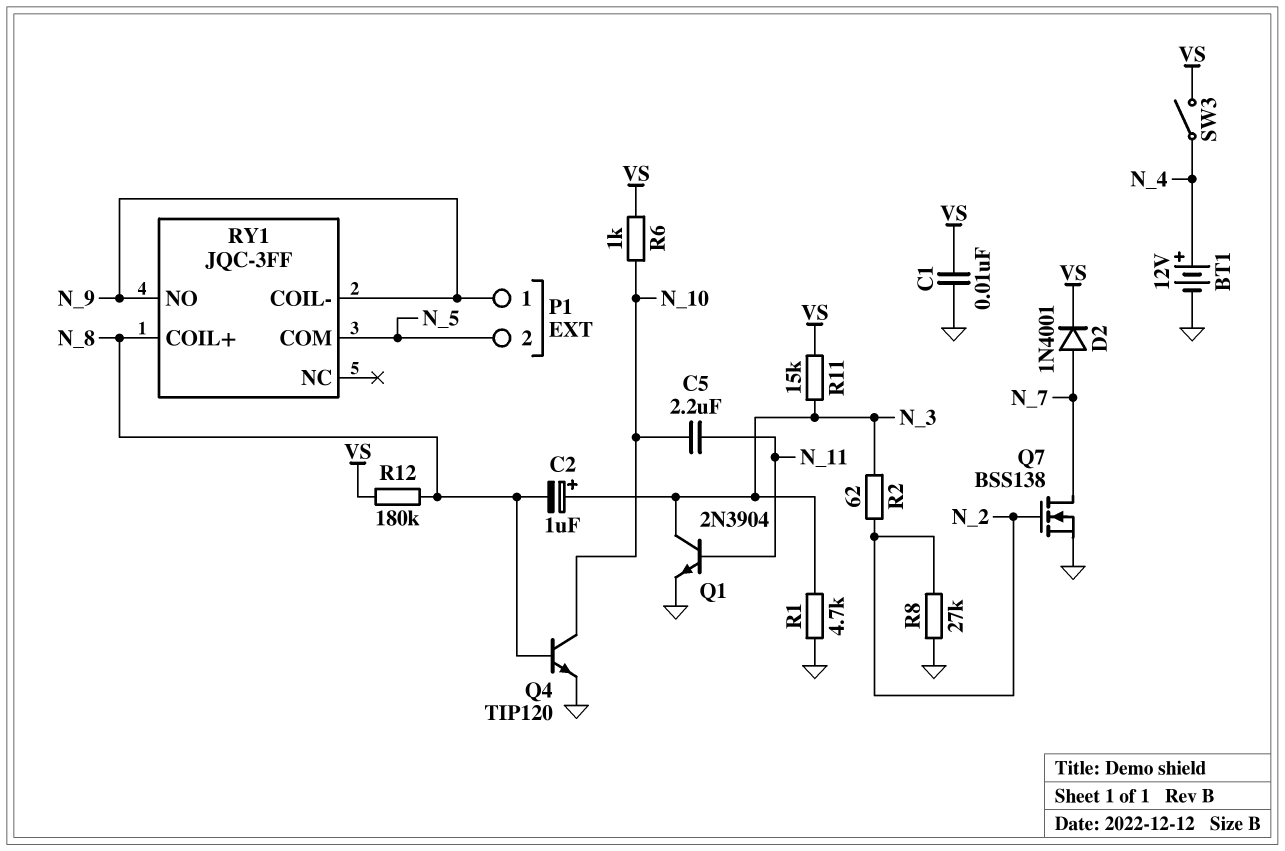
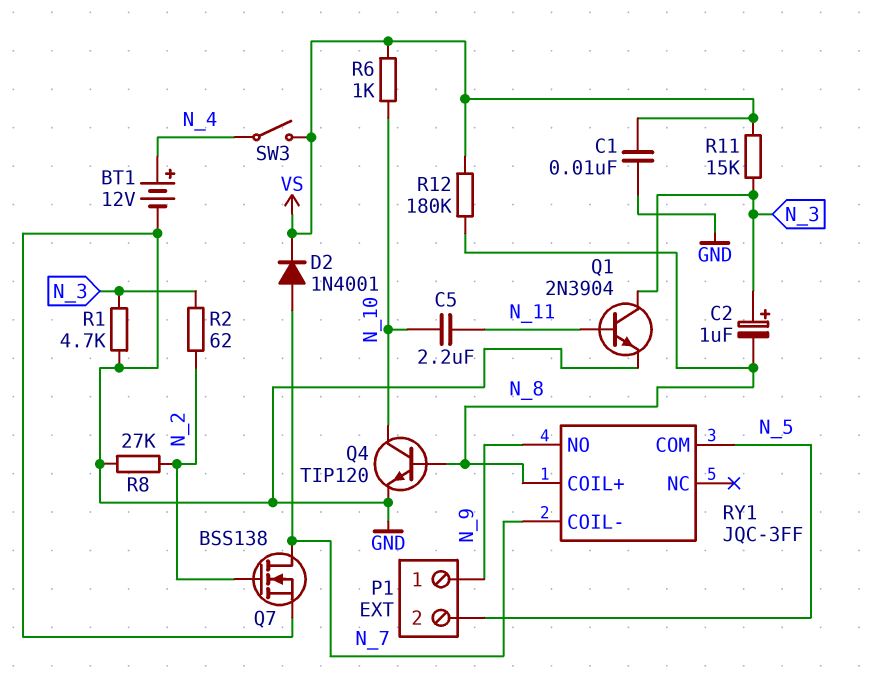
RY1 pin COIL-: N_9 -> N_7

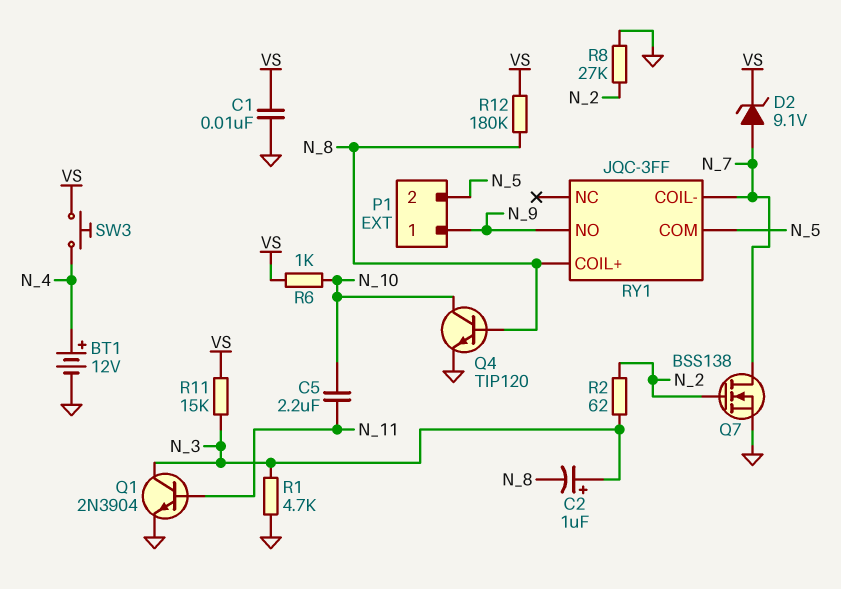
D2: diode 1N4001 (A N_7, K VS) -> zener 9.1V (A N_7, K VS)
SW3: switch (N_4, VS) -> button (N_4, VS)

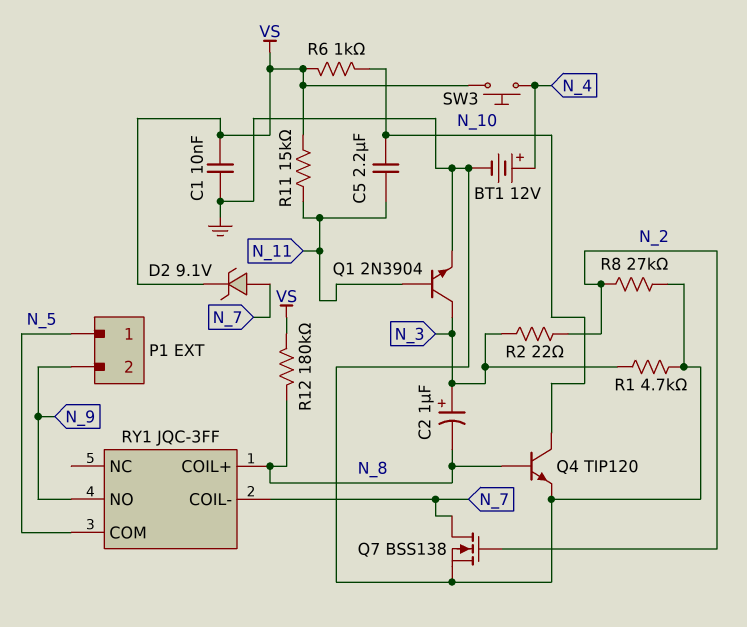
P1 pin 1: N_9 -> N_5
P1 pin 2: N_5 -> N_9
R2: 62 (N_2, N_3) -> 22 (N_2, N_3)
R11: 15k (N_3, VS) -> 15k (N_11, VS)

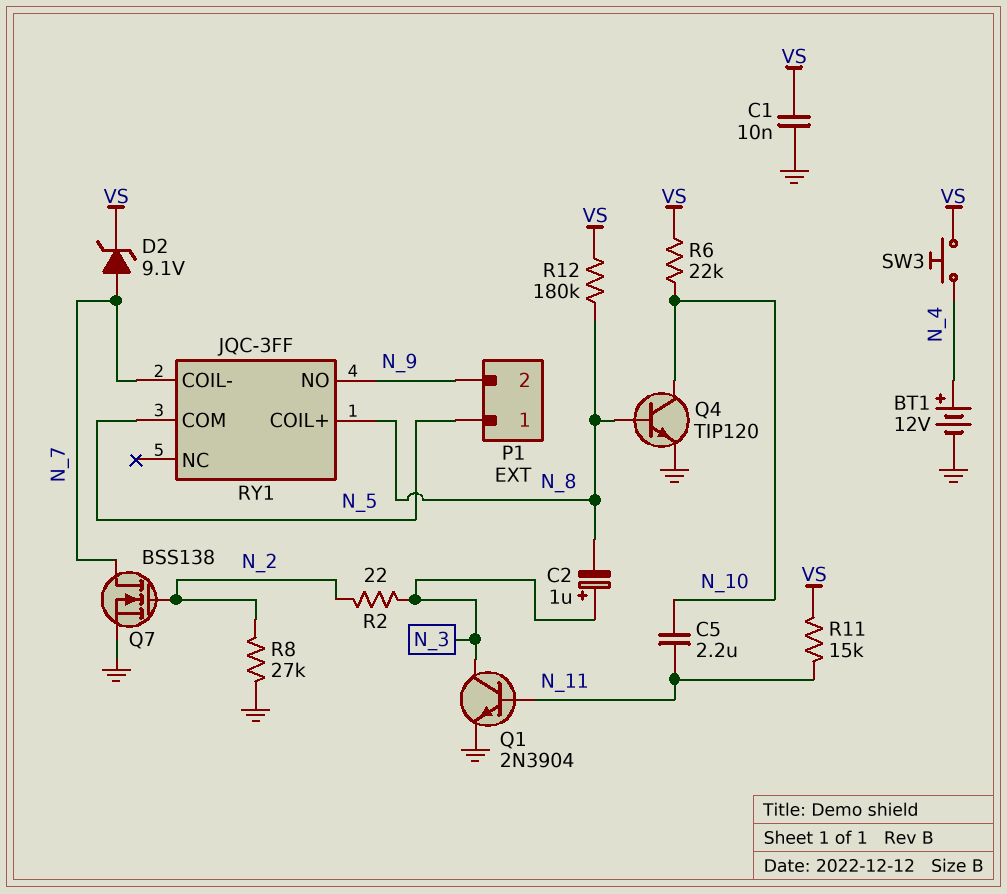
R1: 4.7k (GND, N_3) -> none
R6: 1k (N_10, VS) -> 22k (N_10, VS)

